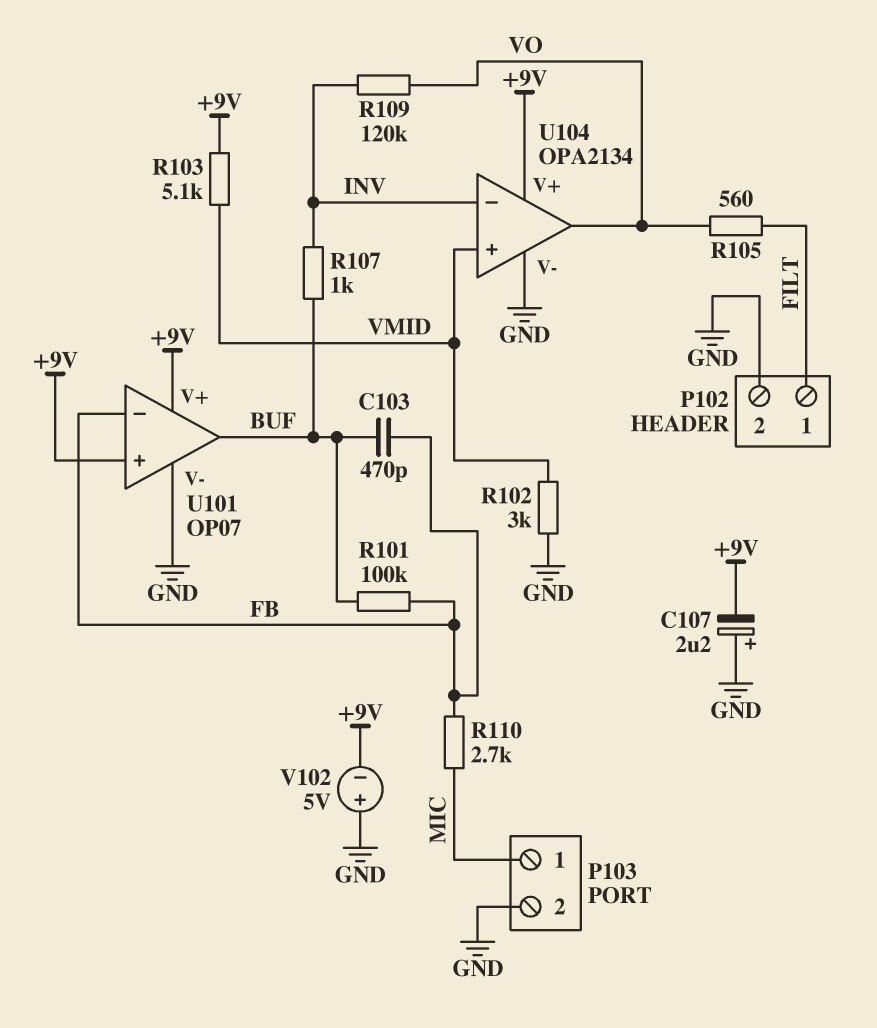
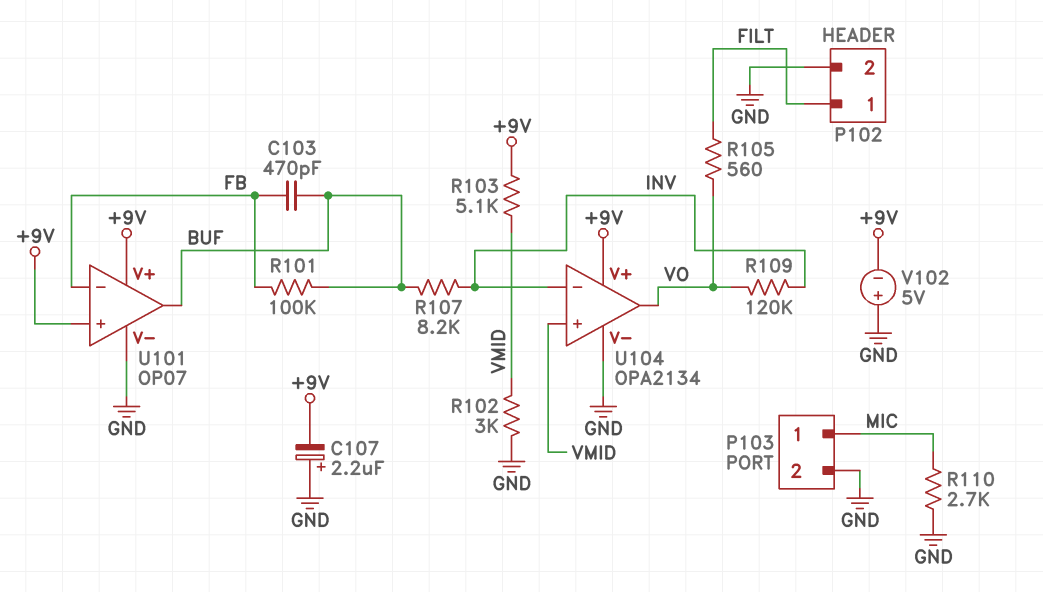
R107: 1k (BUF, INV) -> 8.2k (BUF, INV)
R110: 2.7k (FB, MIC) -> 2.7k (GND, MIC)

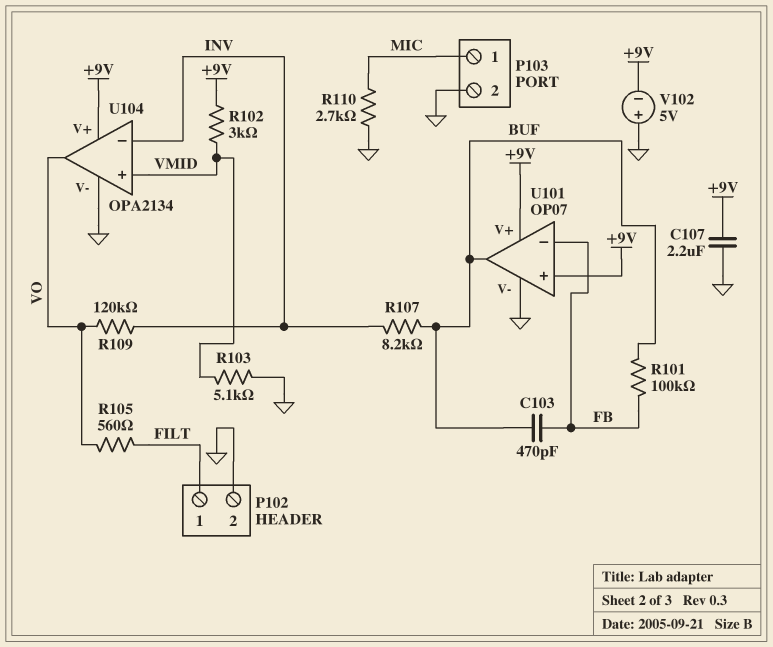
C107: 2.2uF (plus GND, minus +9V) -> 2.2uF (+9V, GND)
R102: 3k (GND, VMID) -> 3k (+9V, VMID)
R103: 5.1k (+9V, VMID) -> 5.1k (GND, VMID)

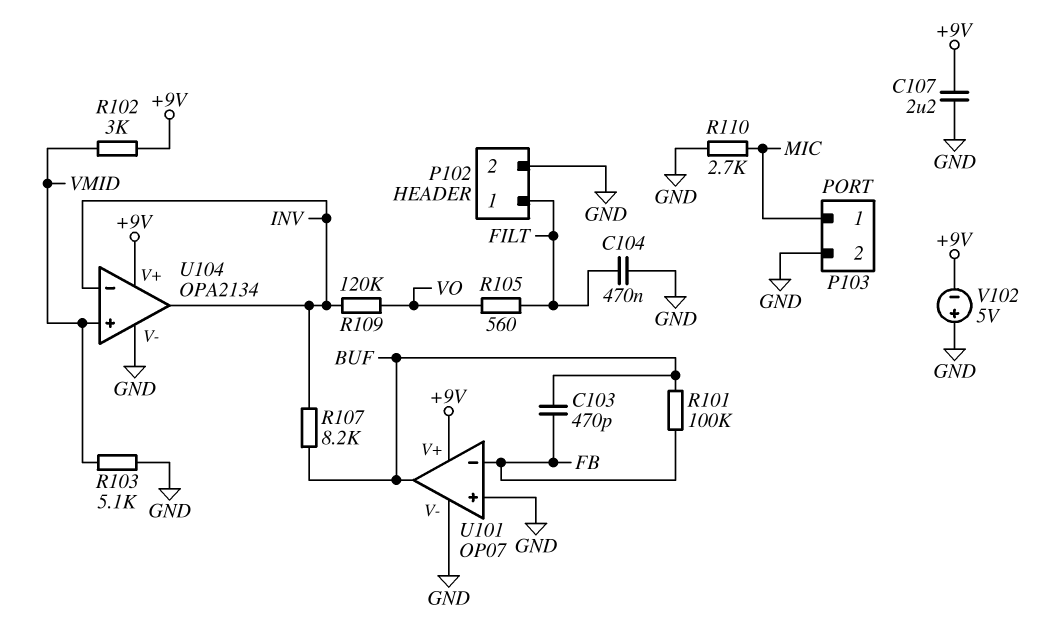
C104: none -> 470nF (FILT, GND)
U101 pin in+: +9V -> GND
U104 pin out: VO -> INV

